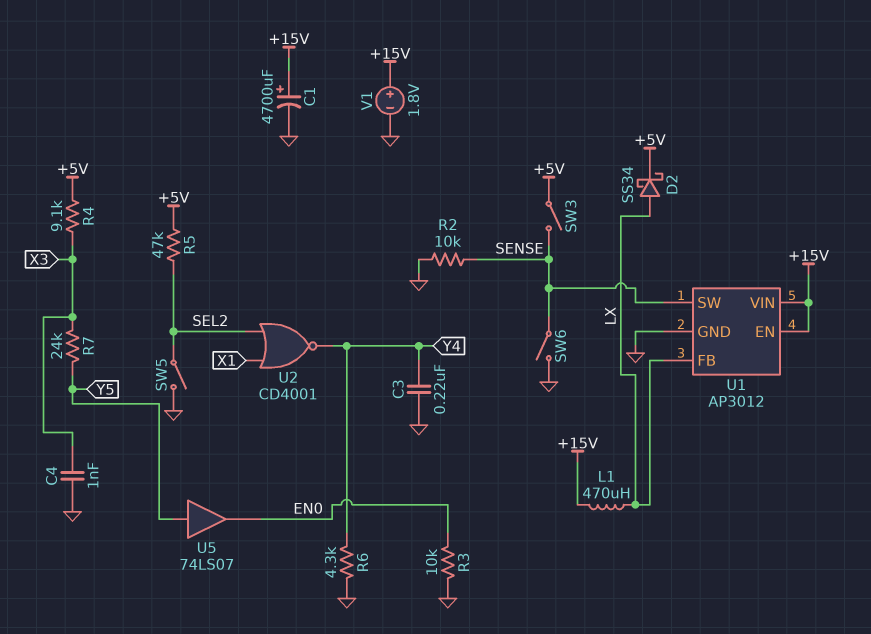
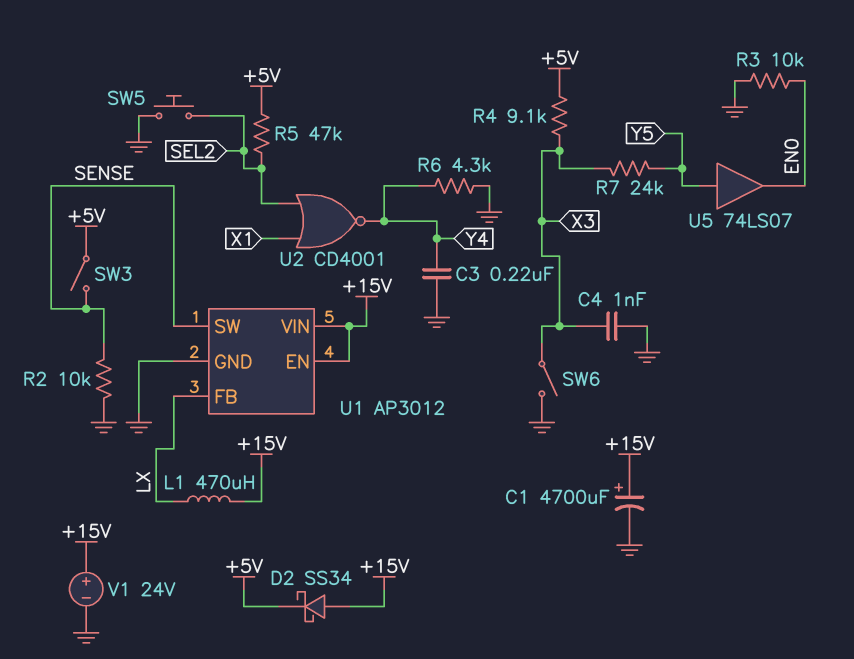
D2: schottky SS34 (A LX, K +5V) -> schottky SS34 (A +15V, K +5V)
SW5: switch (GND, SEL2) -> button (GND, SEL2)
SW6: switch (GND, SENSE) -> switch (GND, X3)
V1: 1.8V (plus +15V, minus GND) -> 24V (plus +15V, minus GND)

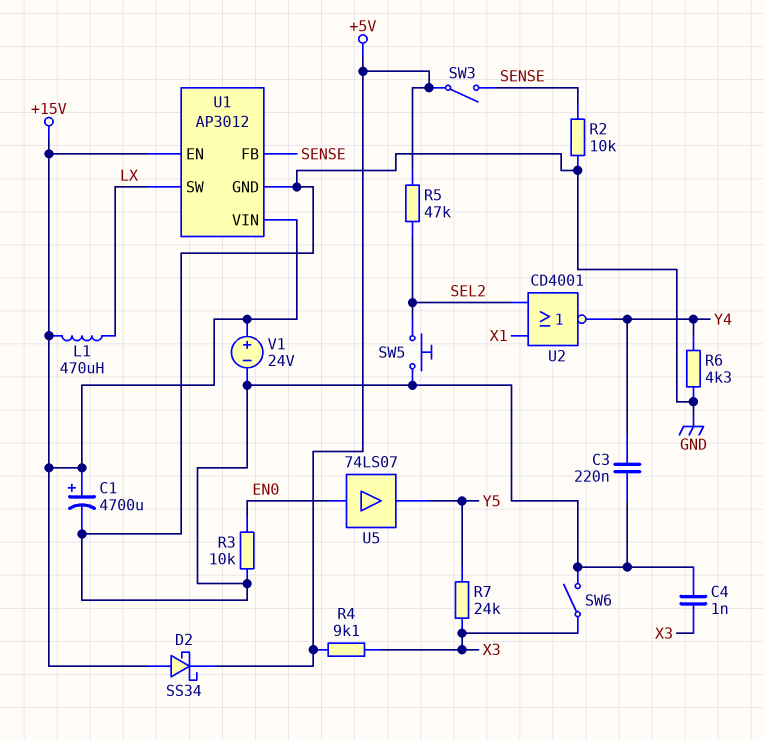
U1 pin FB: LX -> SENSE
U1 pin SW: SENSE -> LX
U5: buffer 74LS07 (in Y5, out EN0) -> buffer 74LS07 (in EN0, out Y5)

